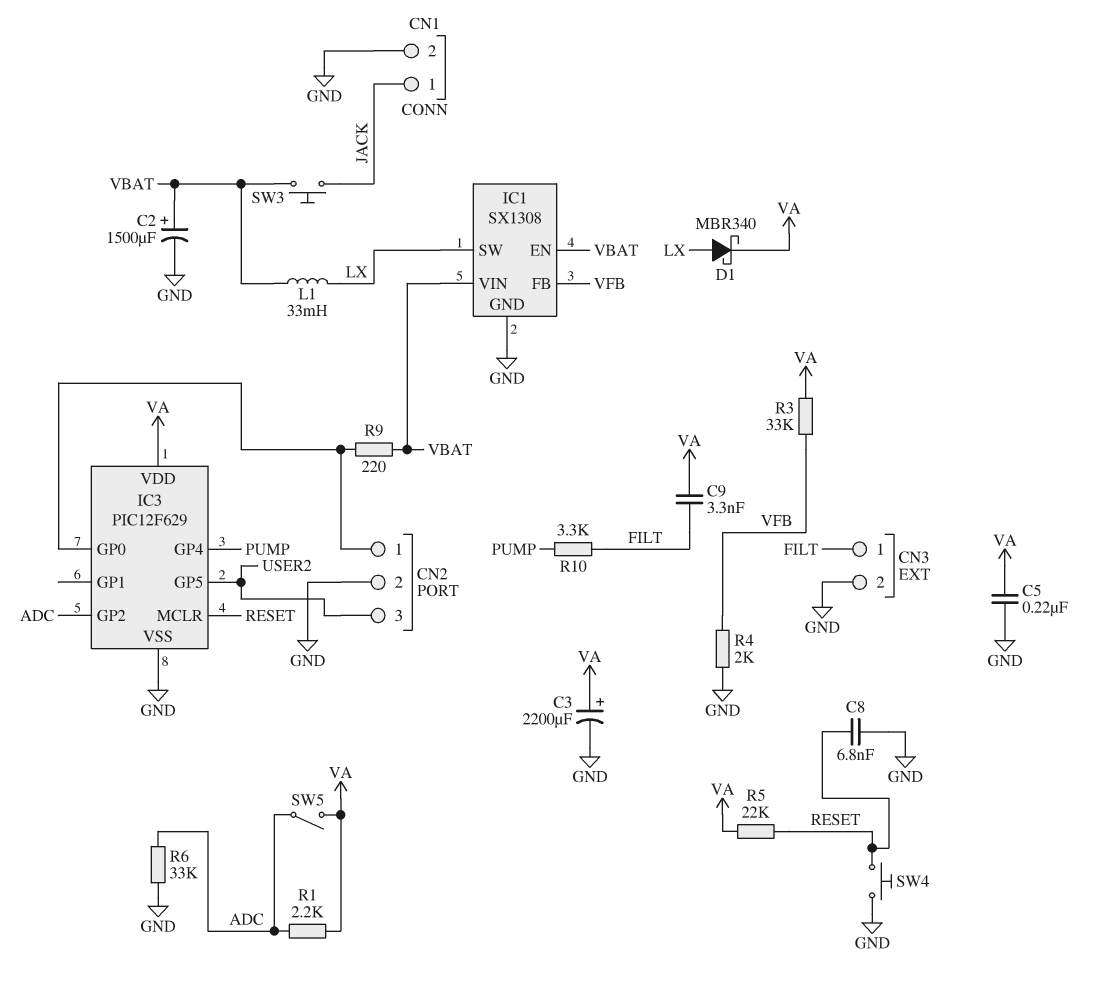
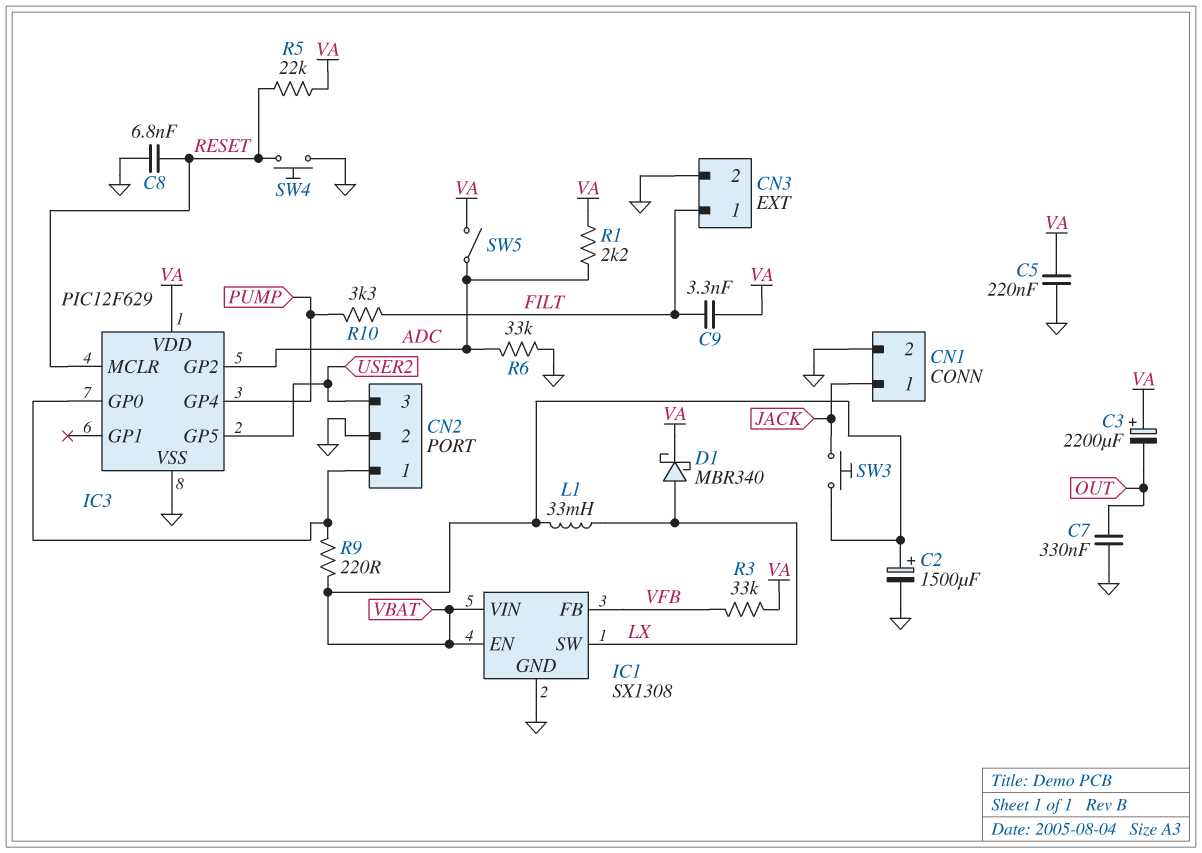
C3: 2200uF (plus VA, minus GND) -> 2200uF (plus VA, minus OUT)
C7: none -> 330nF (GND, OUT)
R4: 2k (GND, VFB) -> none

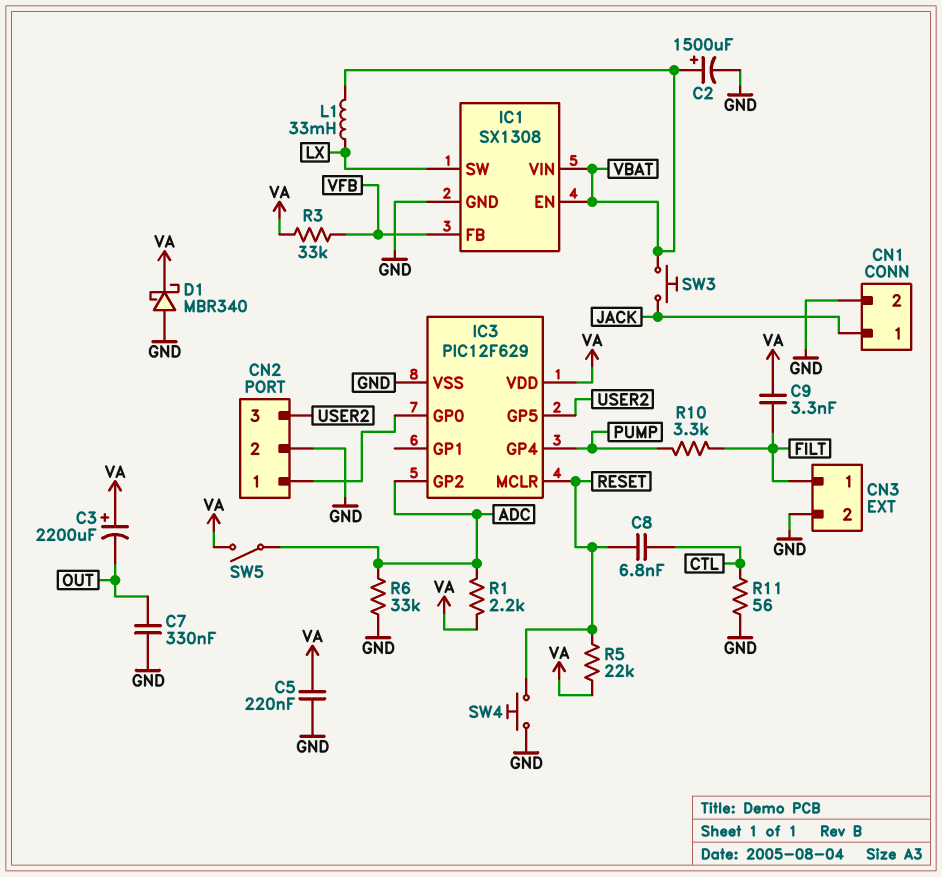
C8: 6.8nF (GND, RESET) -> 6.8nF (CTL, RESET)
D1: schottky MBR340 (A LX, K VA) -> schottky MBR340 (A GND, K VA)
R9: 220 (CN2/1, VBAT) -> none
R11: none -> 56 (CTL, GND)

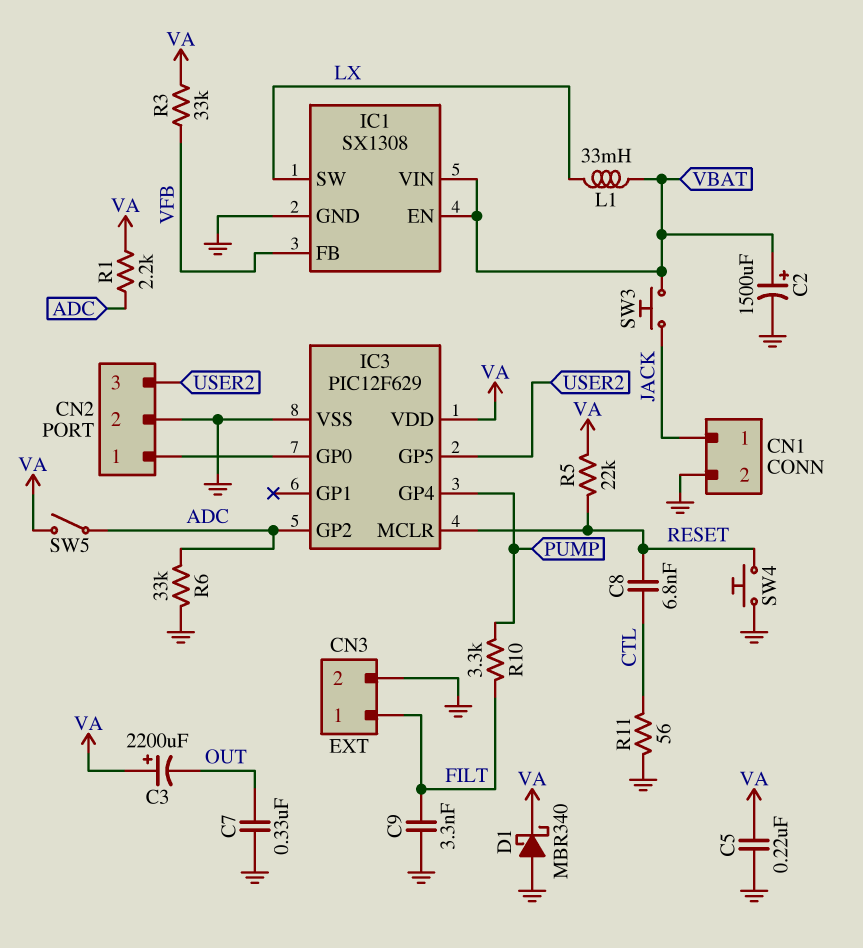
C9: 3.3nF (FILT, VA) -> 3.3nF (FILT, GND)

